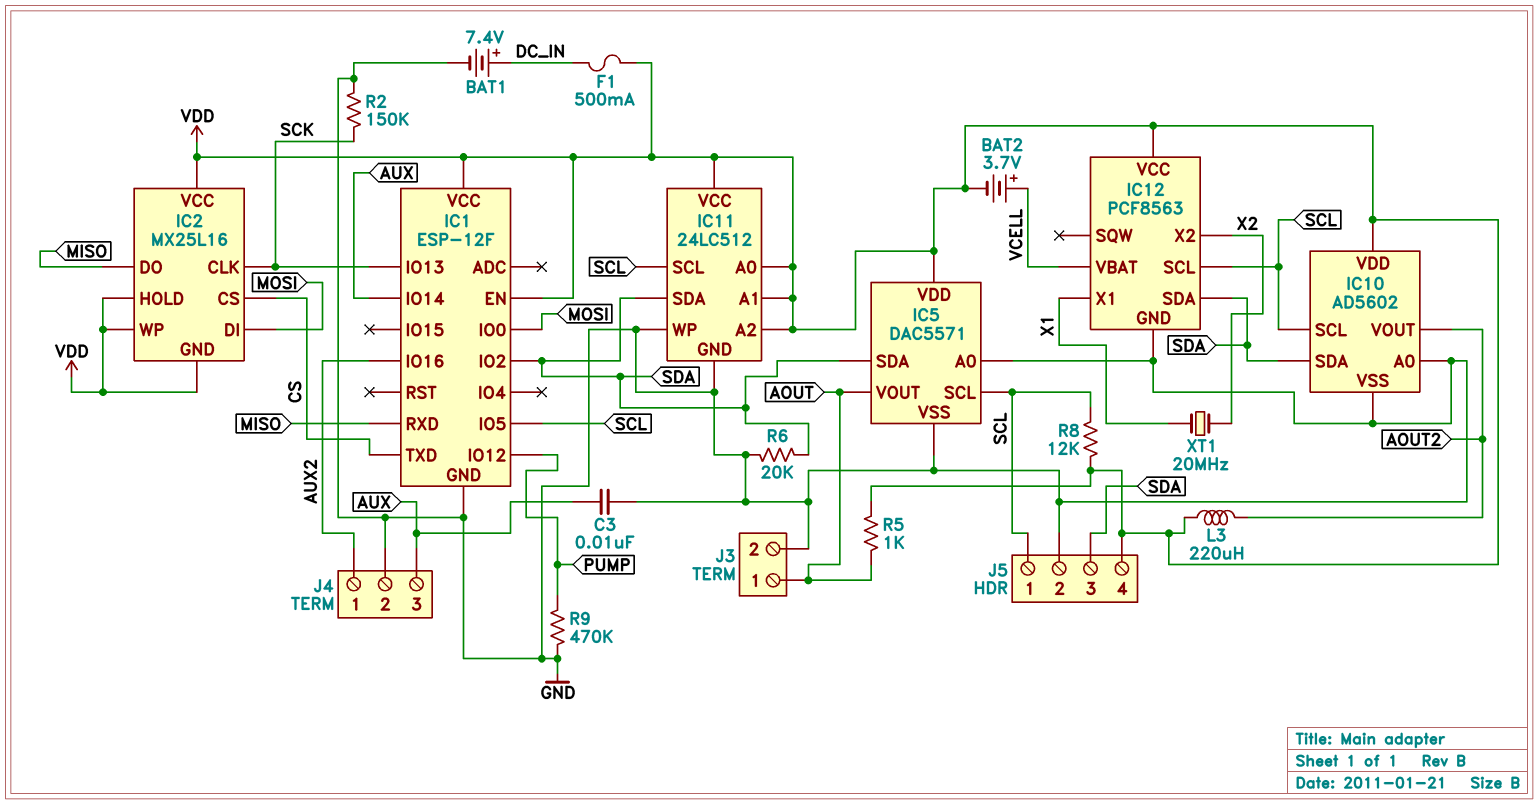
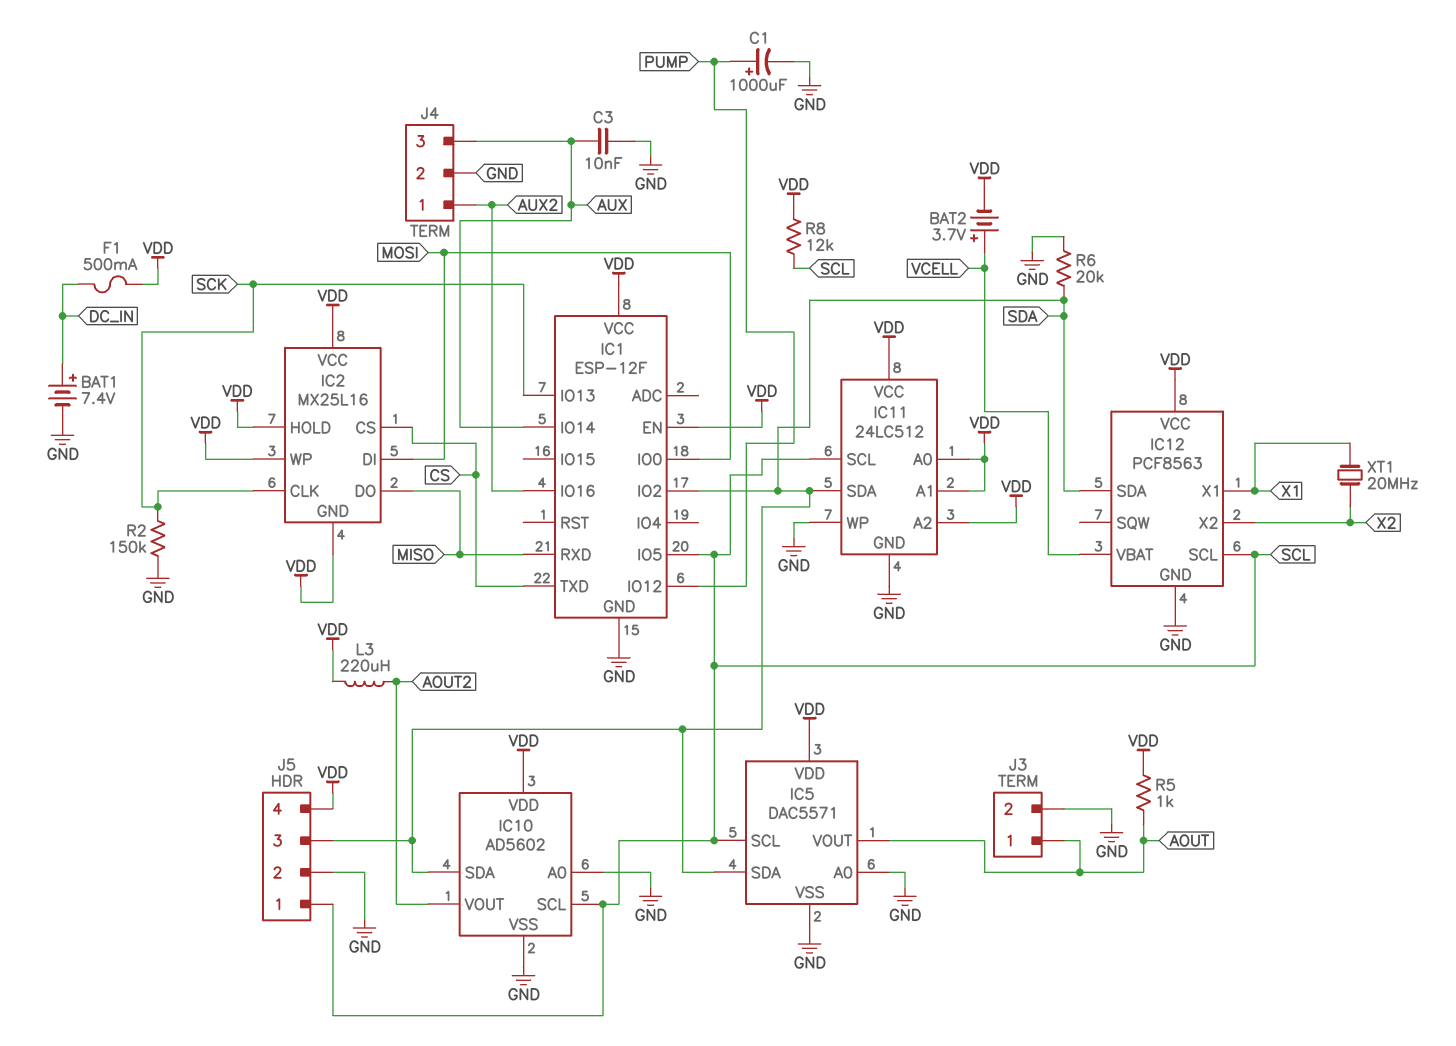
C1: none -> 1000uF (plus PUMP, minus GND)
R9: 470k (GND, PUMP) -> none

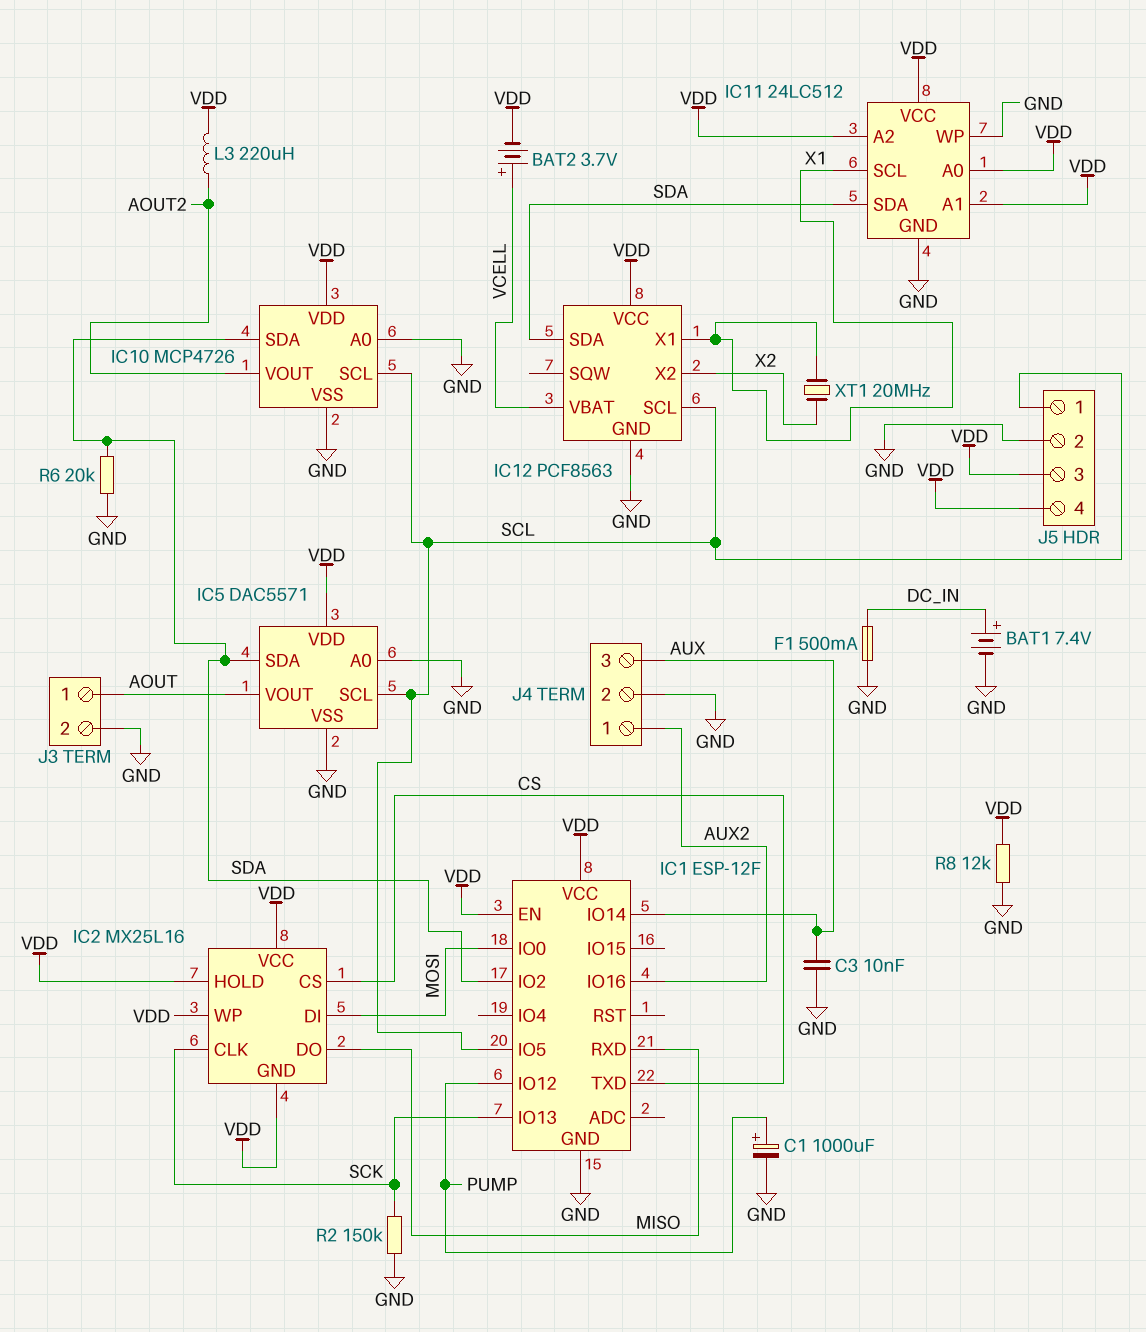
F1: 500mA (DC_IN, VDD) -> 500mA (DC_IN, GND)
IC10: AD5602 -> MCP4726
IC11 pin SCL: SCL -> X1
J5 pin 3: SDA -> VDD
R5: 1k (AOUT, VDD) -> none
R8: 12k (SCL, VDD) -> 12k (GND, VDD)

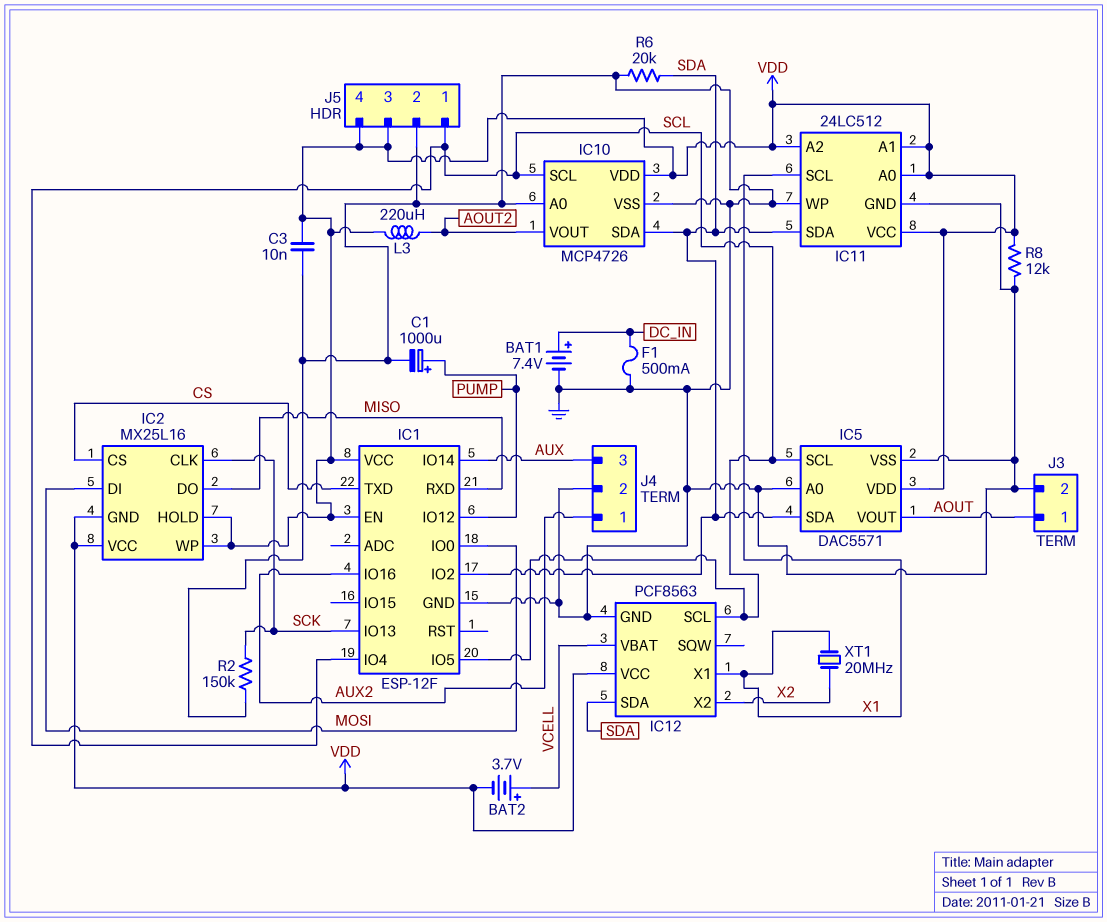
C3: 10nF (AUX, GND) -> 10nF (GND, VDD)
IC1 pin IO4: none -> SCL

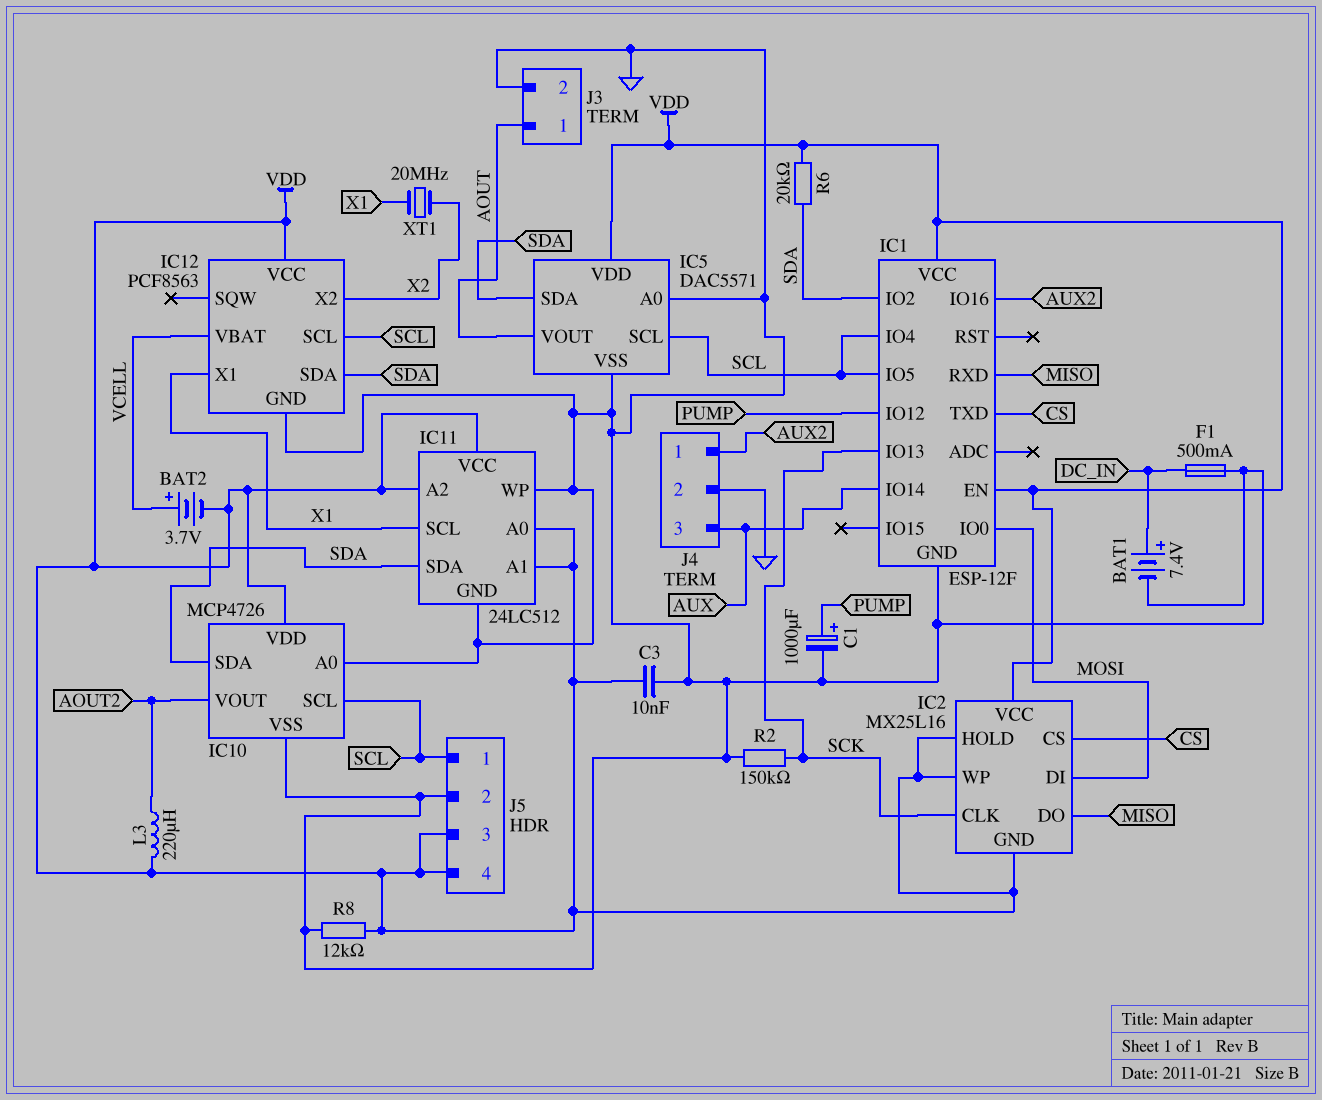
R6: 20k (GND, SDA) -> 20k (SDA, VDD)

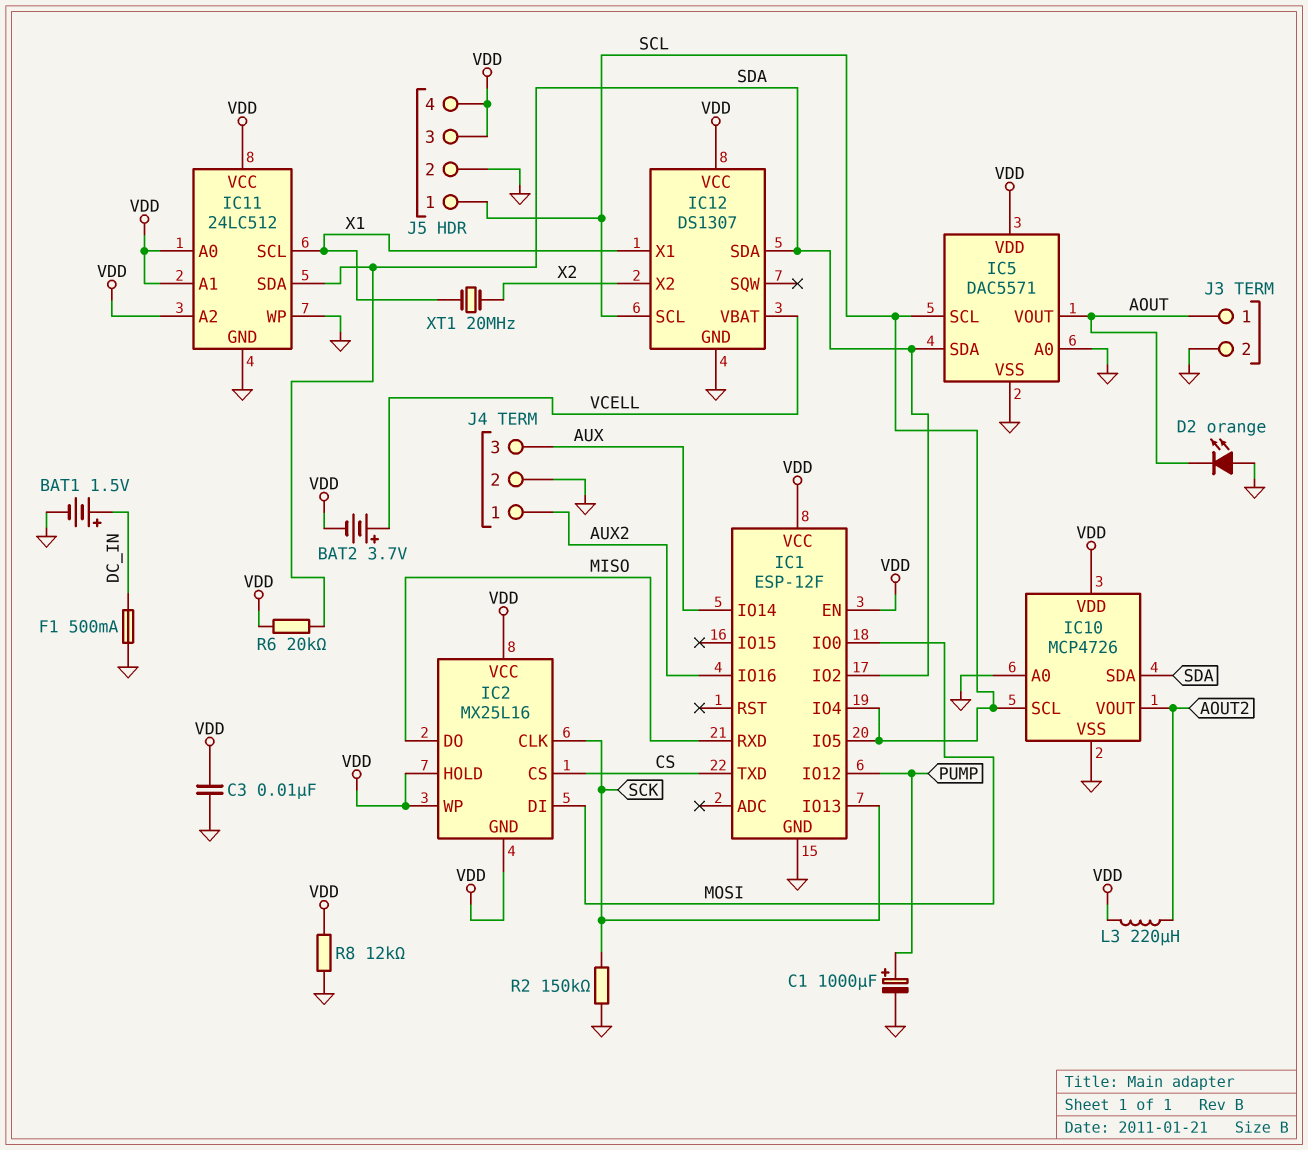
BAT1: 7.4V (plus DC_IN, minus GND) -> 1.5V (plus DC_IN, minus GND)
D2: none -> LED orange (A GND, K AOUT)
IC12: PCF8563 -> DS1307

